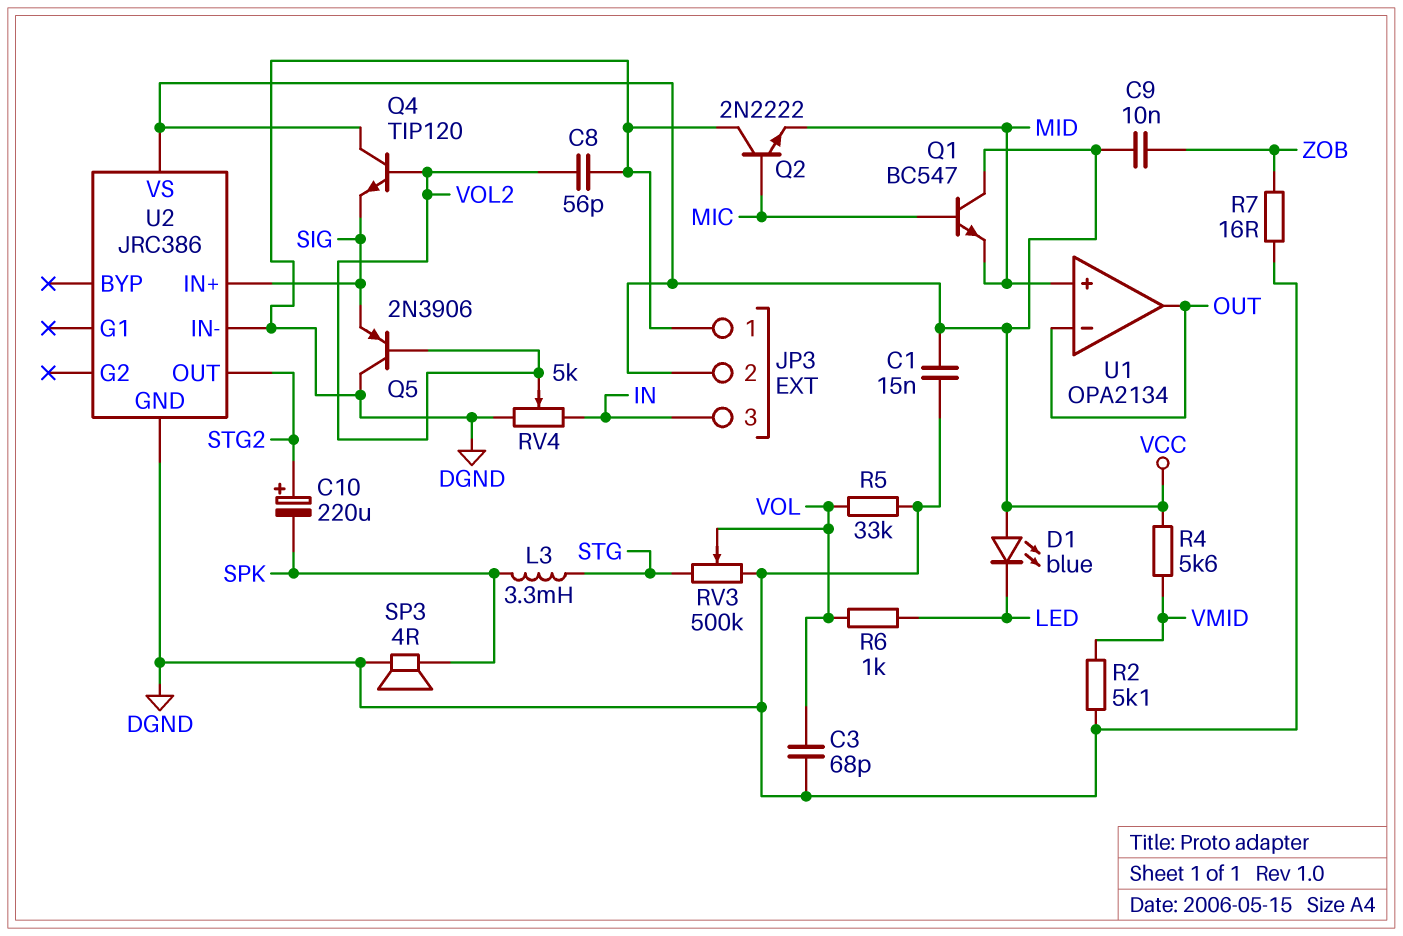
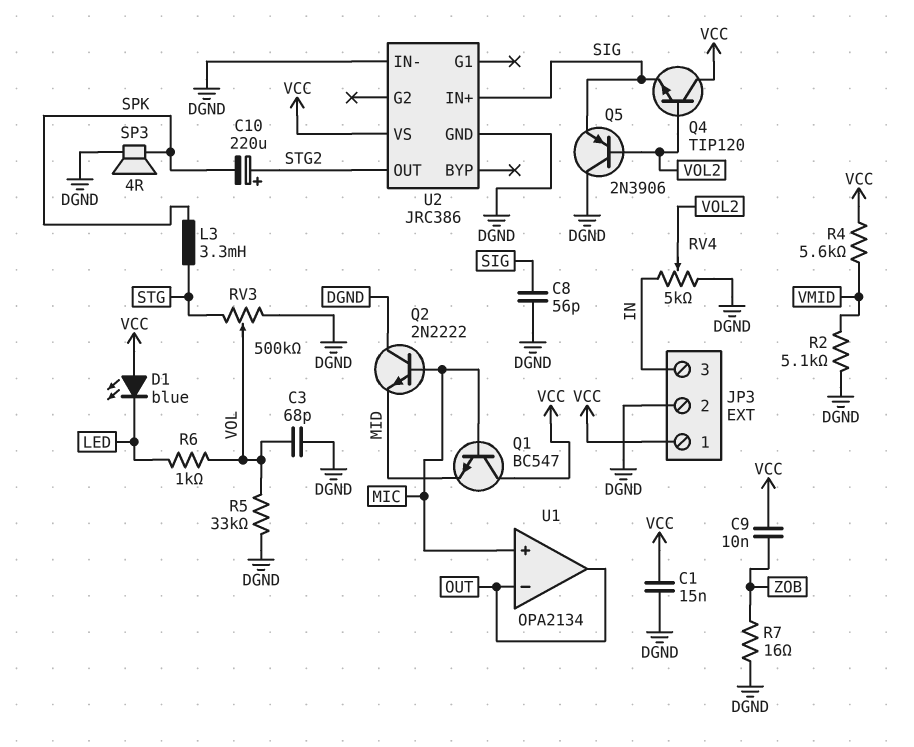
C8: 56pF (DGND, VOL2) -> 56pF (DGND, SIG)
JP3 pin 1: DGND -> VCC
JP3 pin 2: VCC -> DGND
U1 pin in+: MID -> MIC

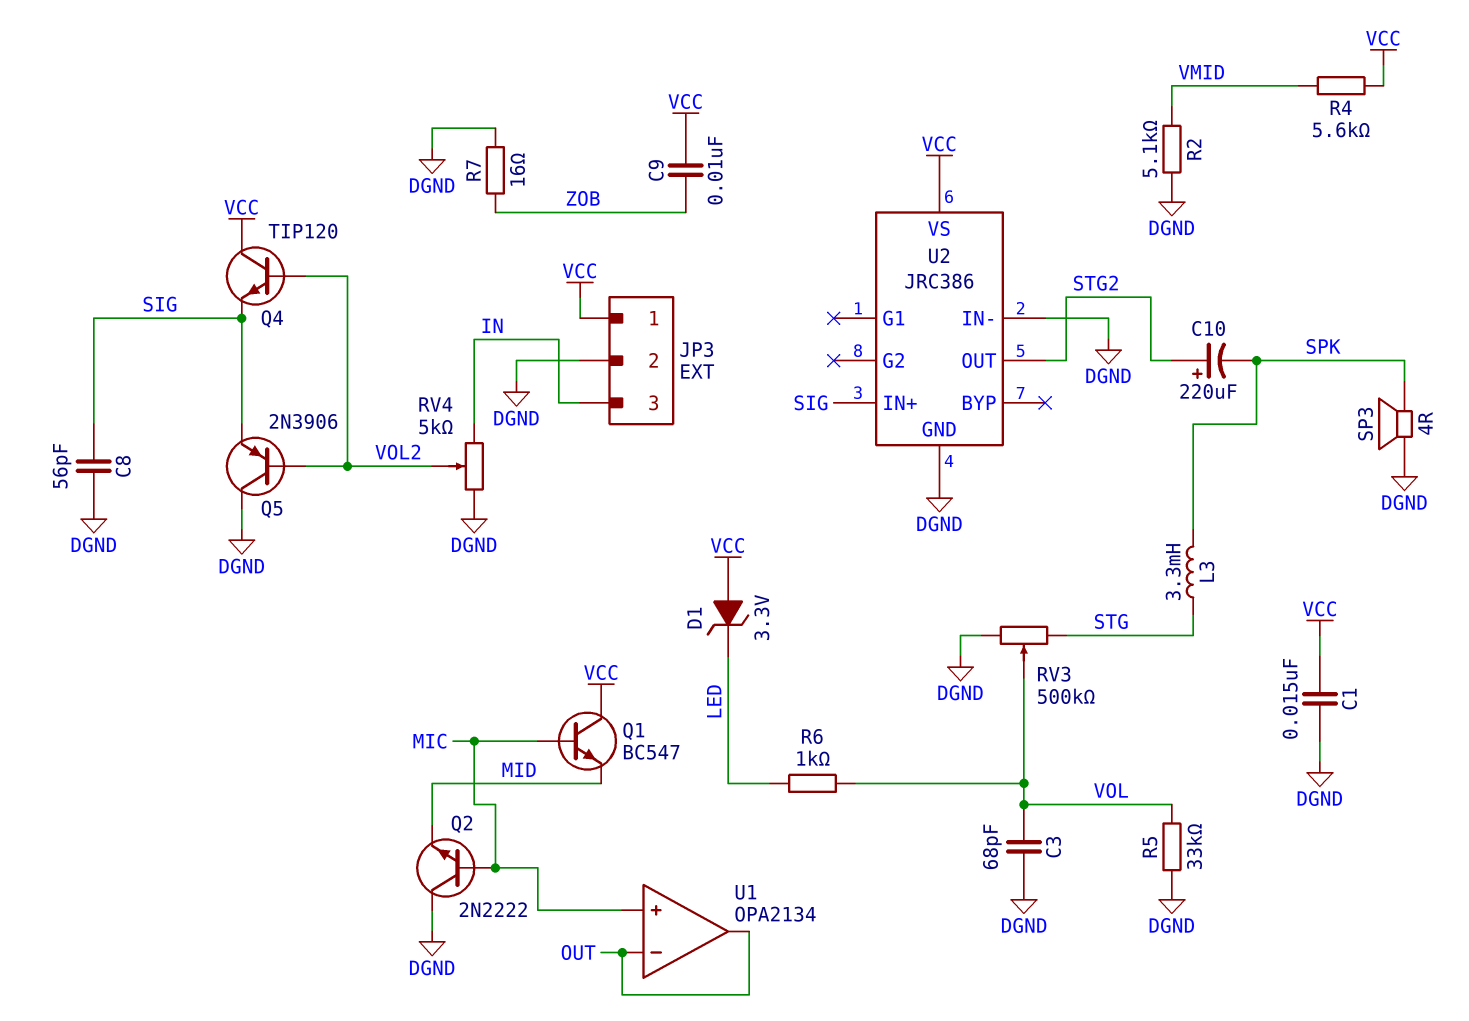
D1: LED blue (A VCC, K LED) -> zener 3.3V (A VCC, K LED)

